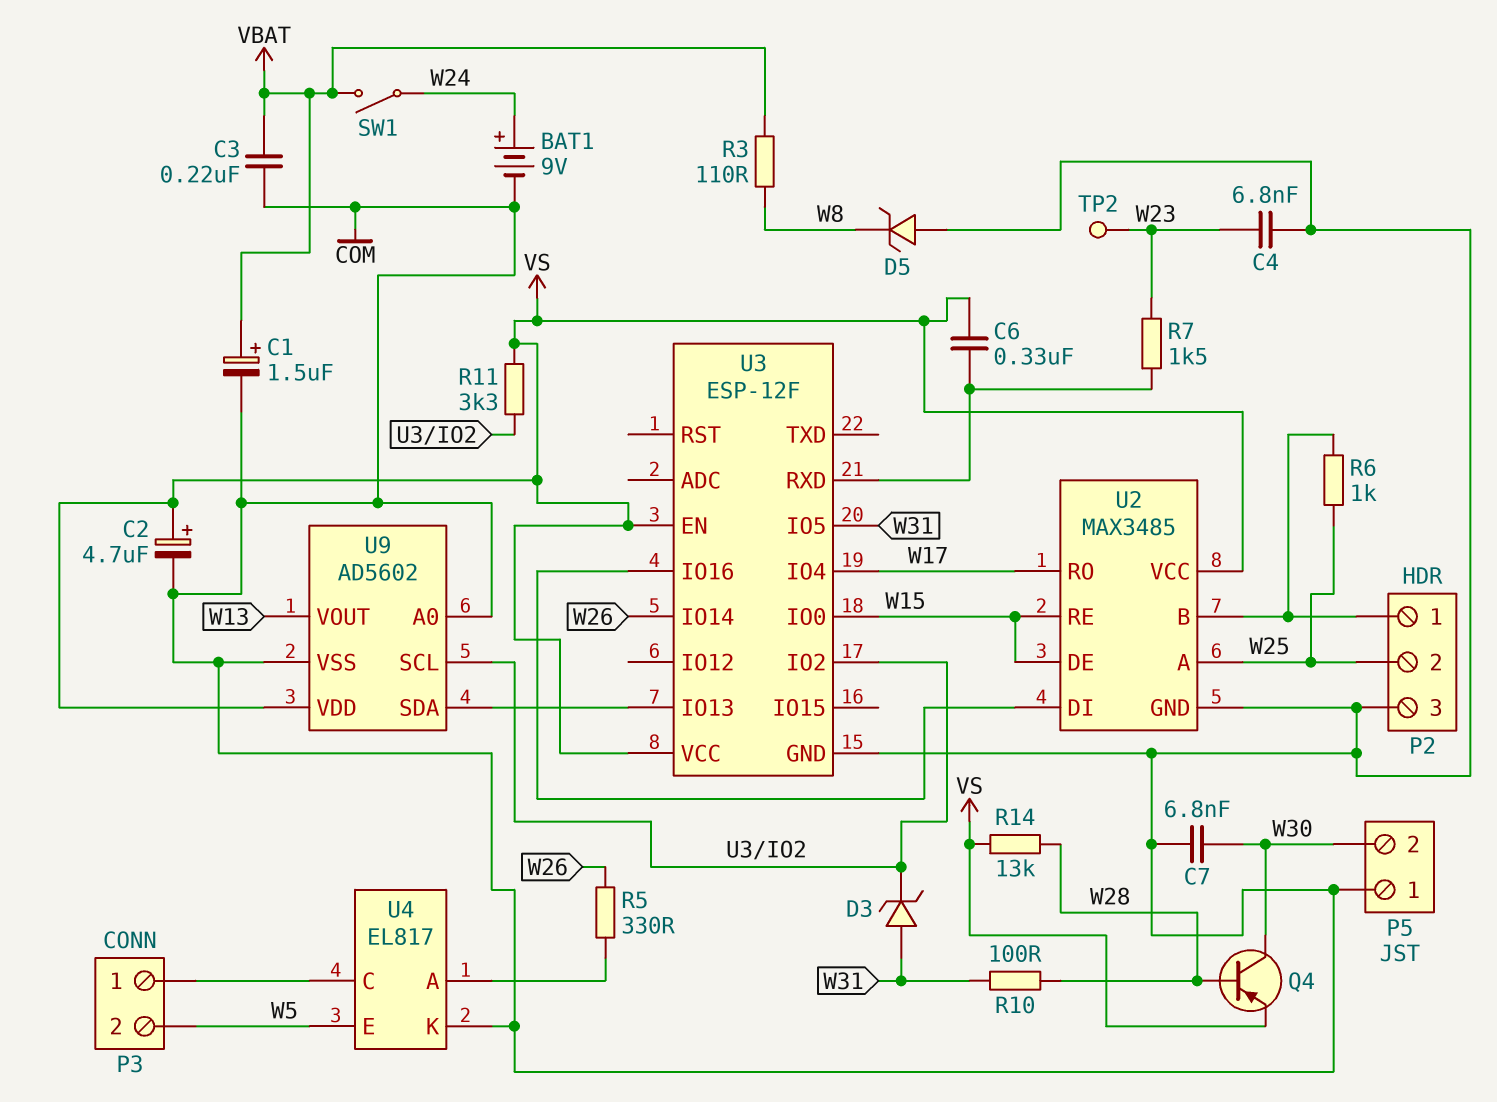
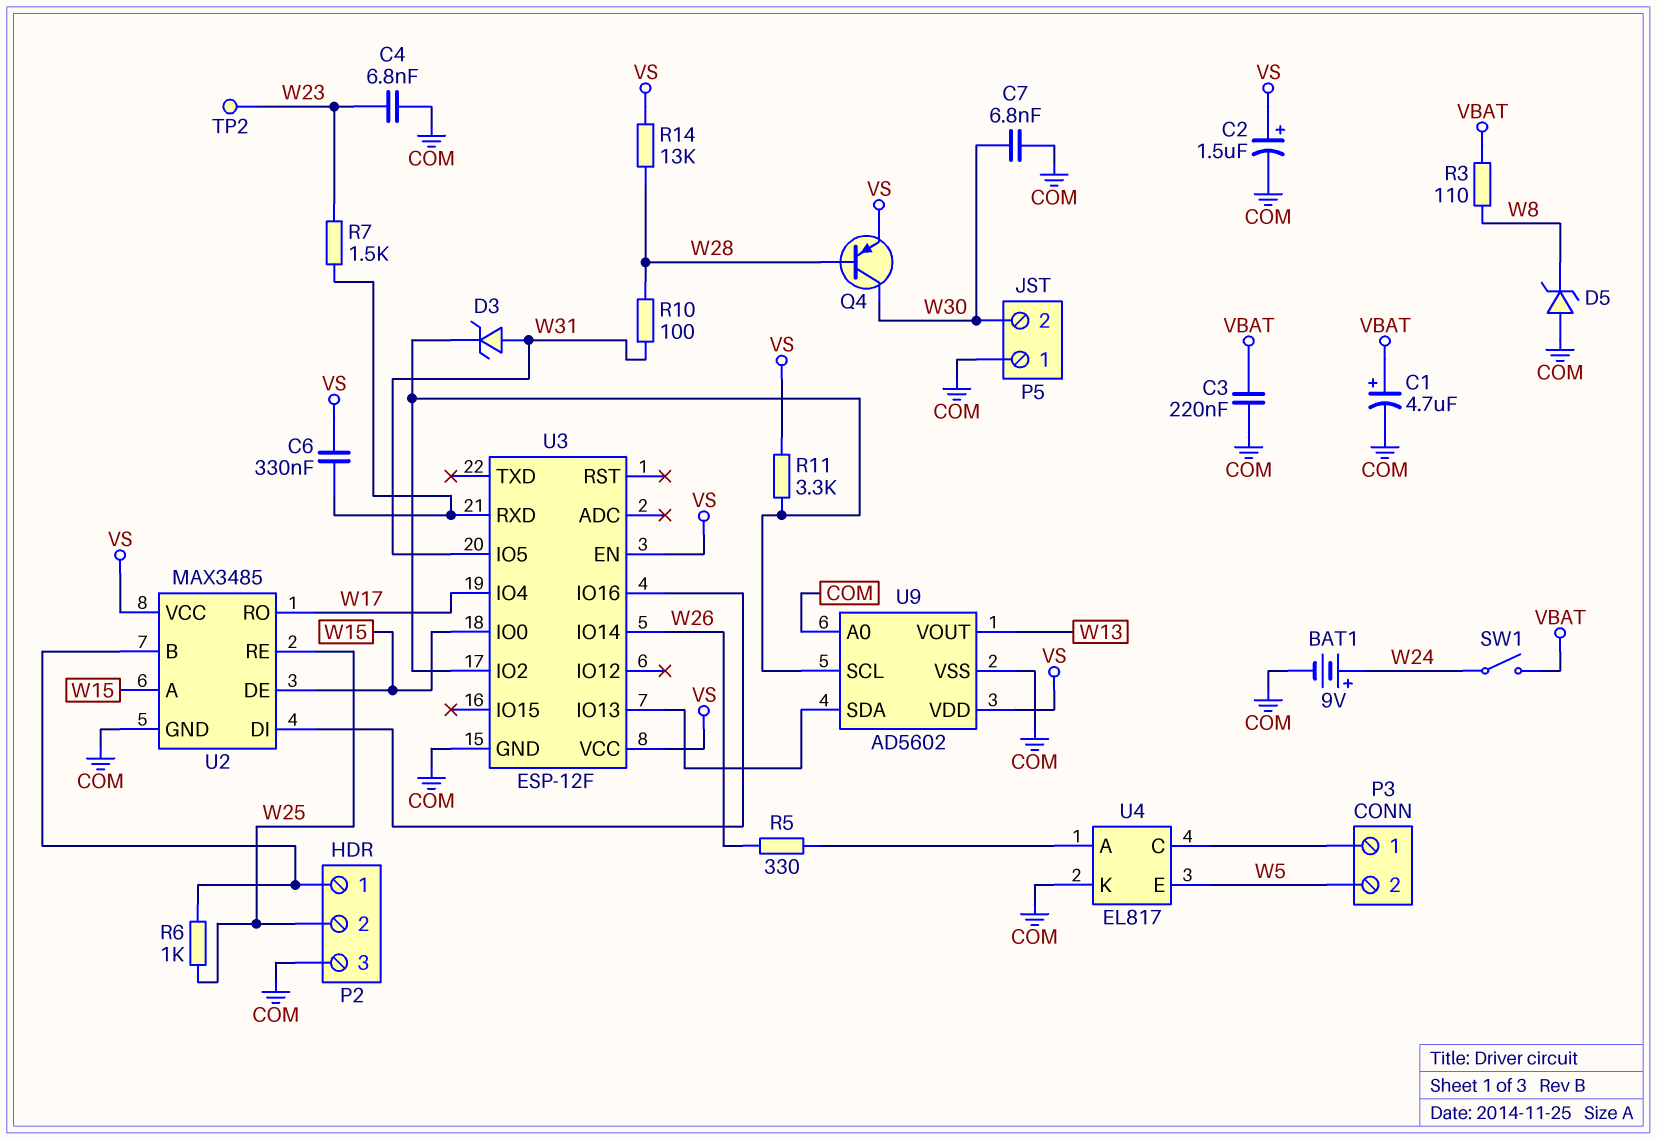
C1: 1.5uF (plus VBAT, minus COM) -> 4.7uF (plus VBAT, minus COM)
C2: 4.7uF (plus VS, minus COM) -> 1.5uF (plus VS, minus COM)
U2 pin A: W25 -> W15
U2 pin RE: W15 -> W25

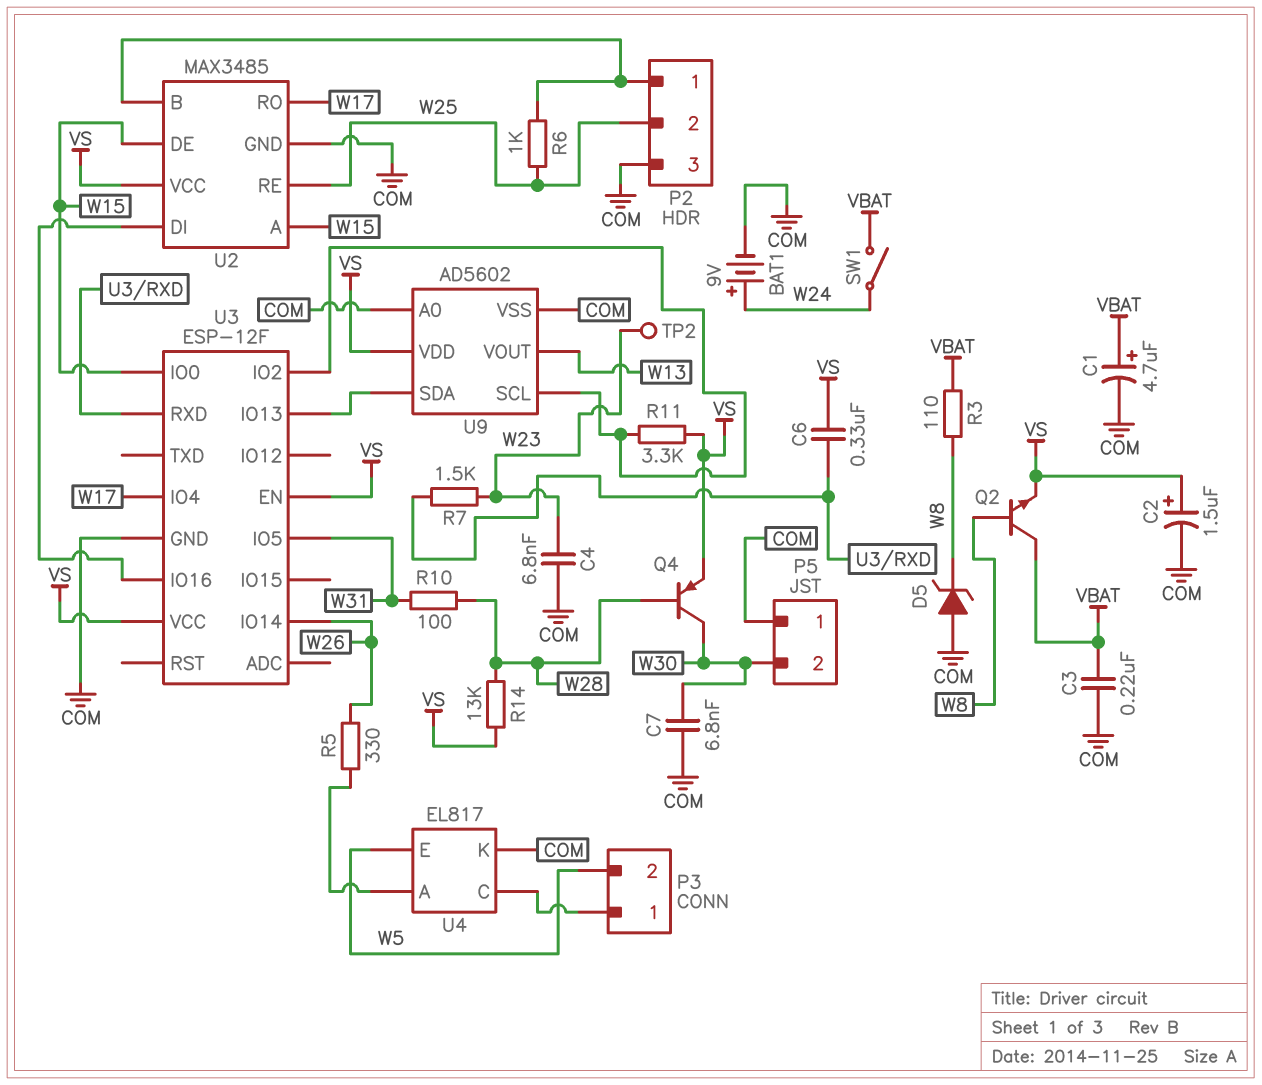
D3: zener (A W31, K U3/IO2) -> none
Q2: none -> NPN (B W8, C VBAT, E VS)

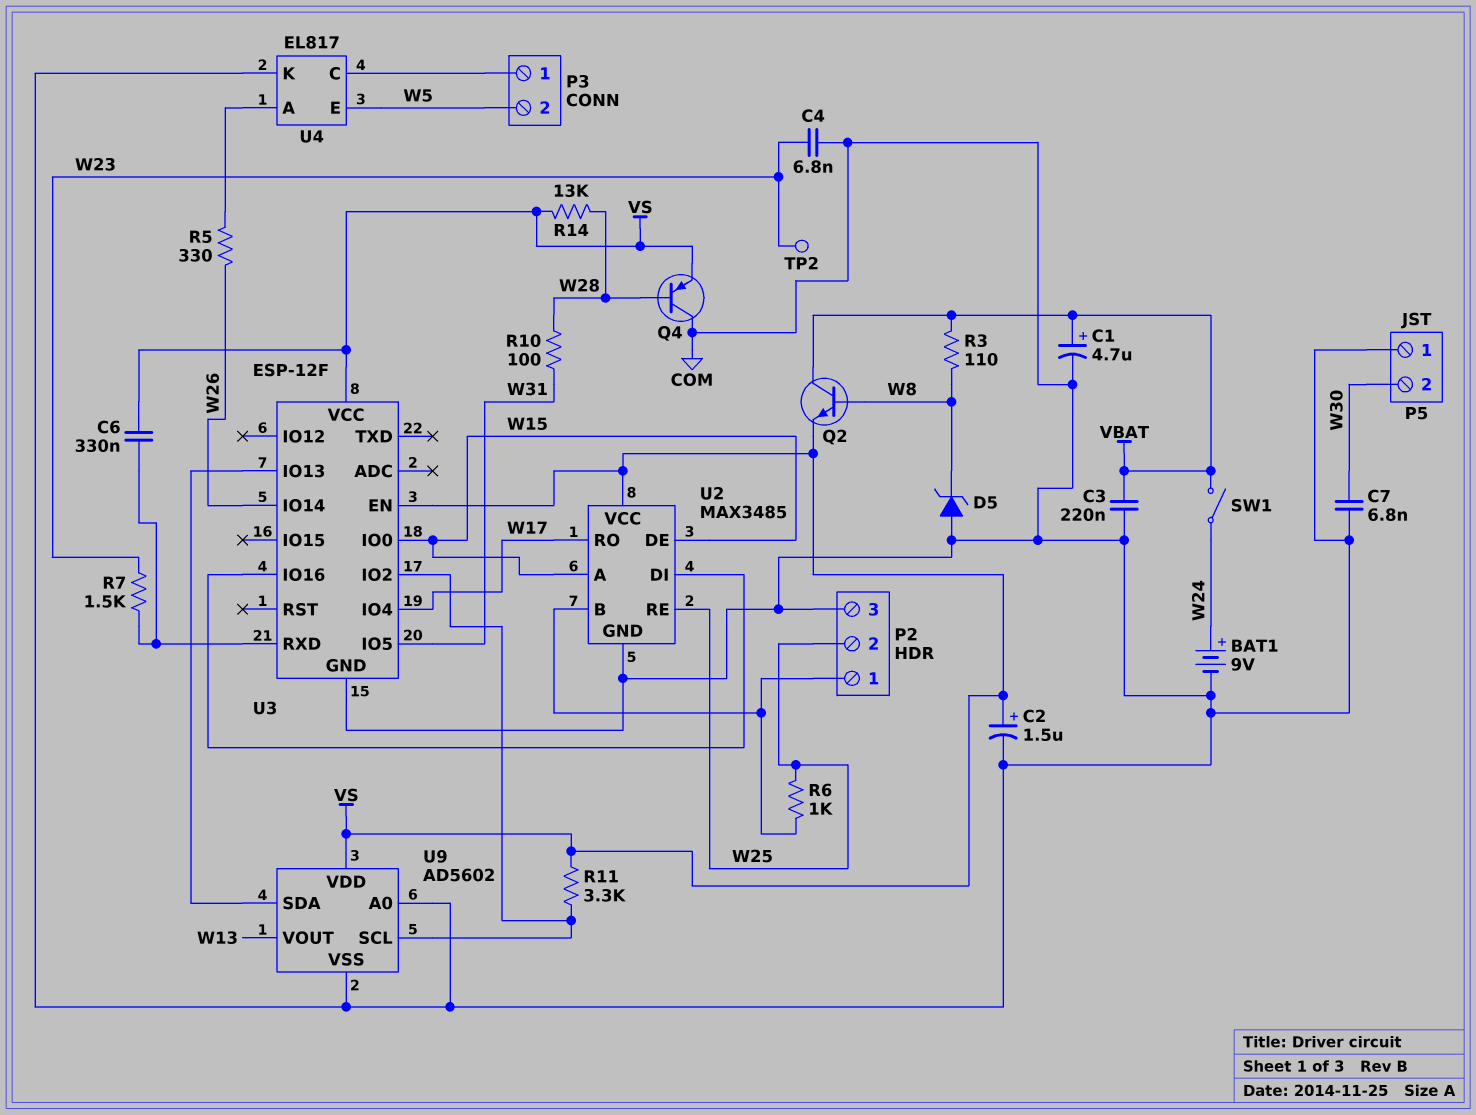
Q4: PNP (B W28, C W30, E VS) -> PNP (B W28, C COM, E VS)

